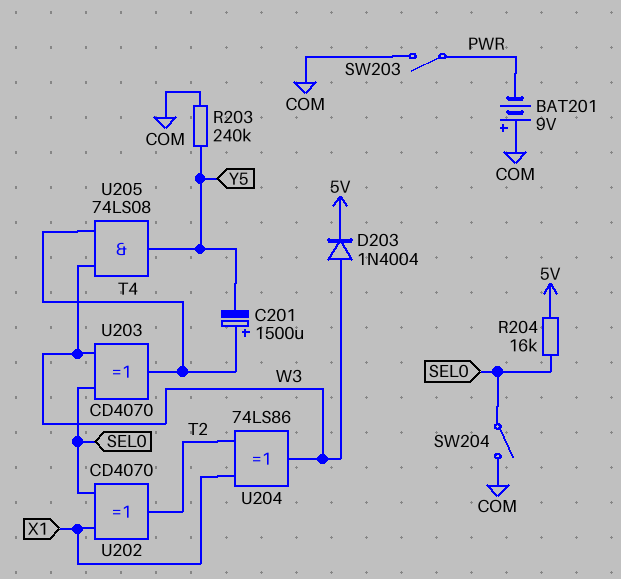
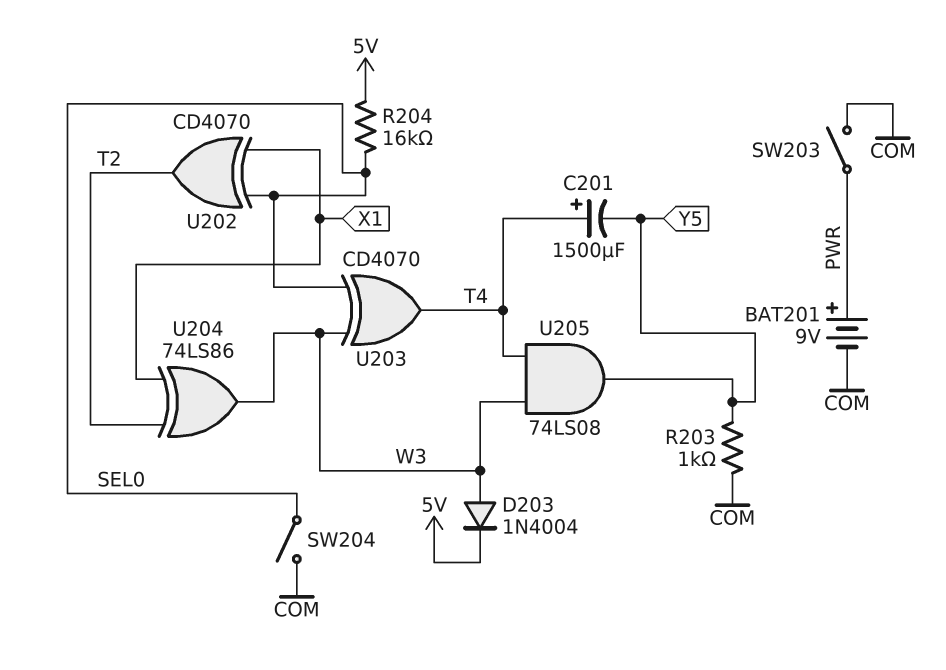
BAT201: 9V (plus COM, minus PWR) -> 9V (plus PWR, minus COM)
R203: 240k (COM, Y5) -> 1k (COM, Y5)

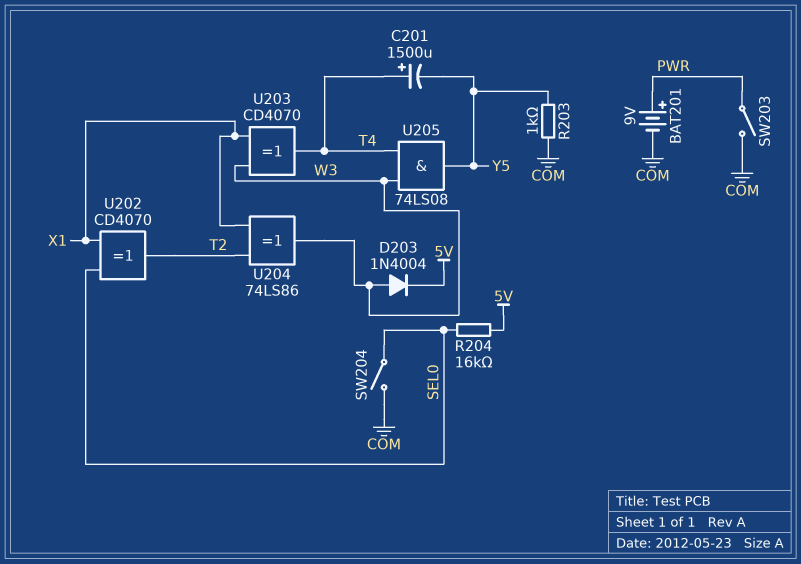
U203: XOR CD4070 (in SEL0, in W3, out T4) -> XOR CD4070 (in W3, in X1, out T4)

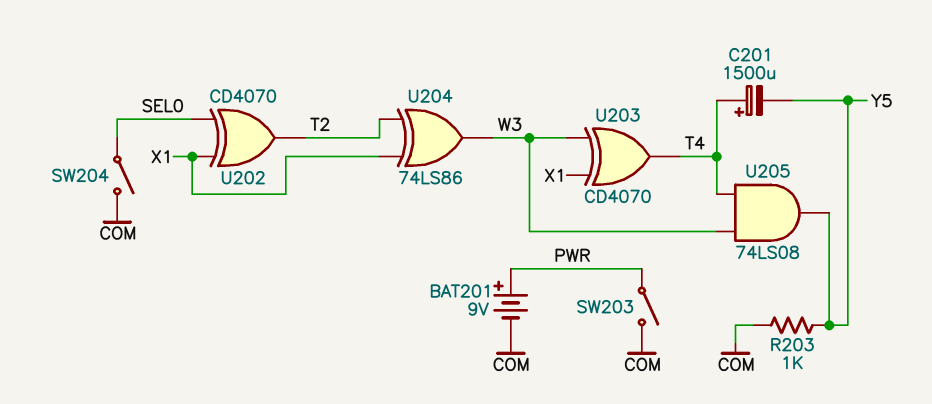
D203: diode 1N4004 (A W3, K 5V) -> none
R204: 16k (5V, SEL0) -> none

